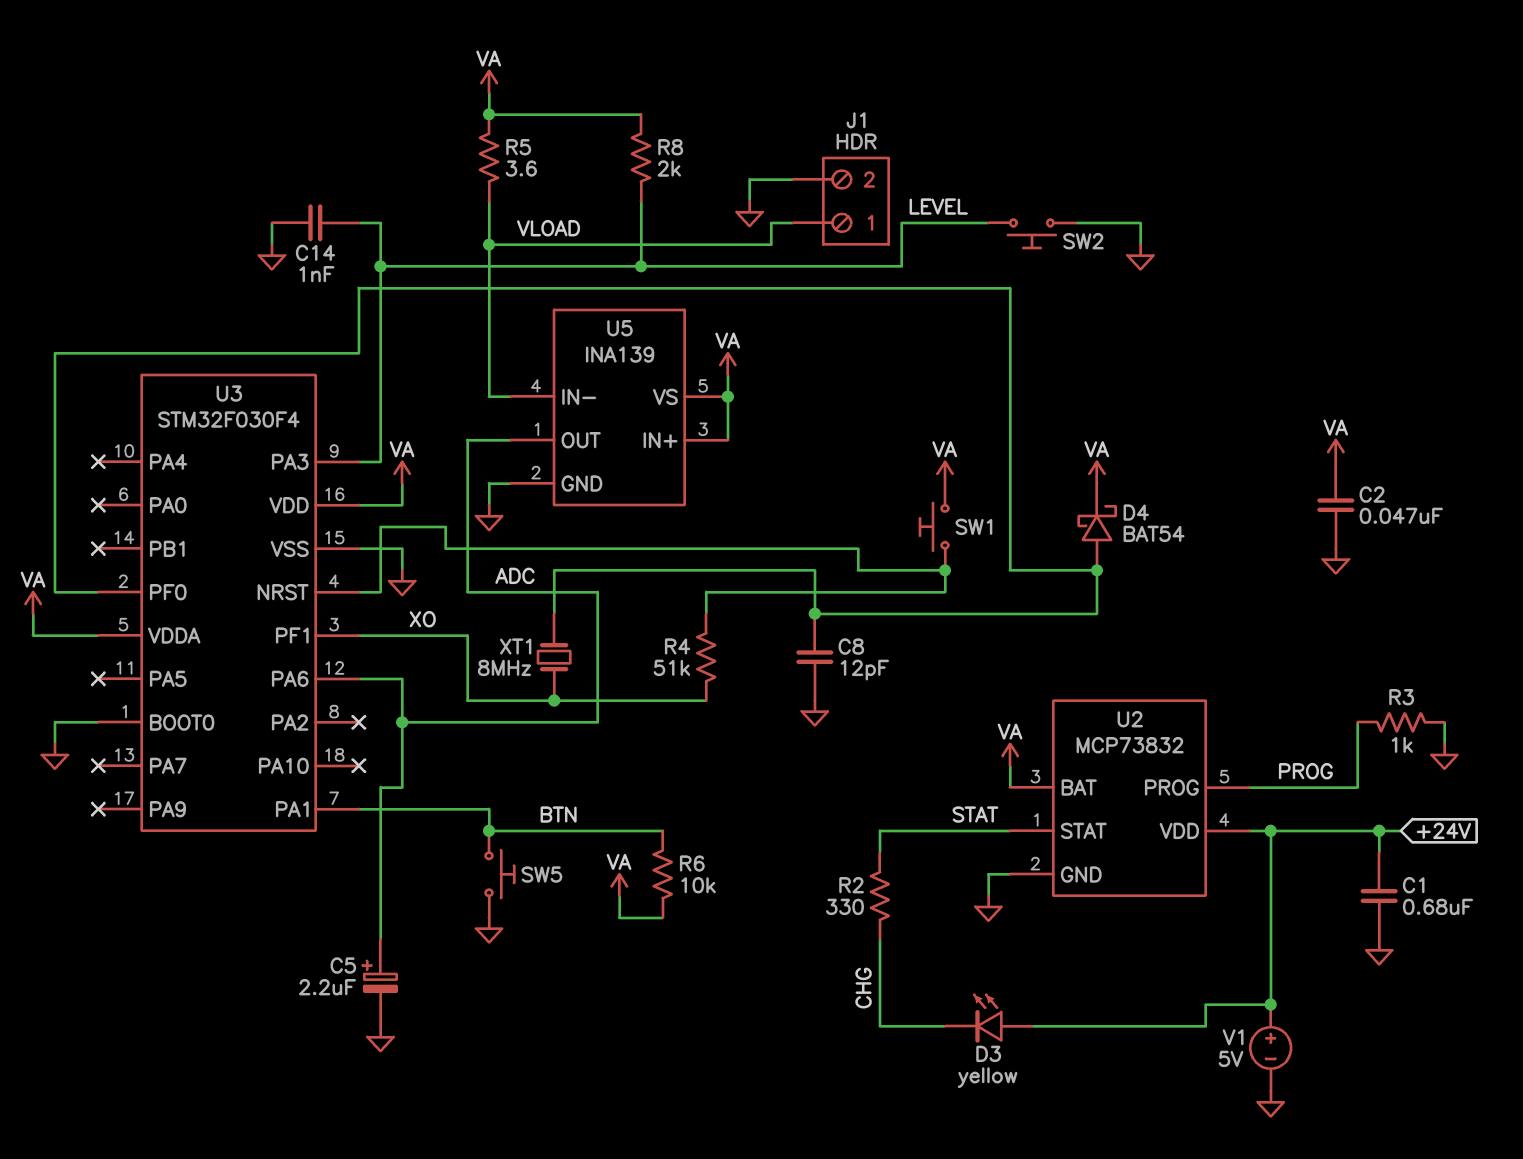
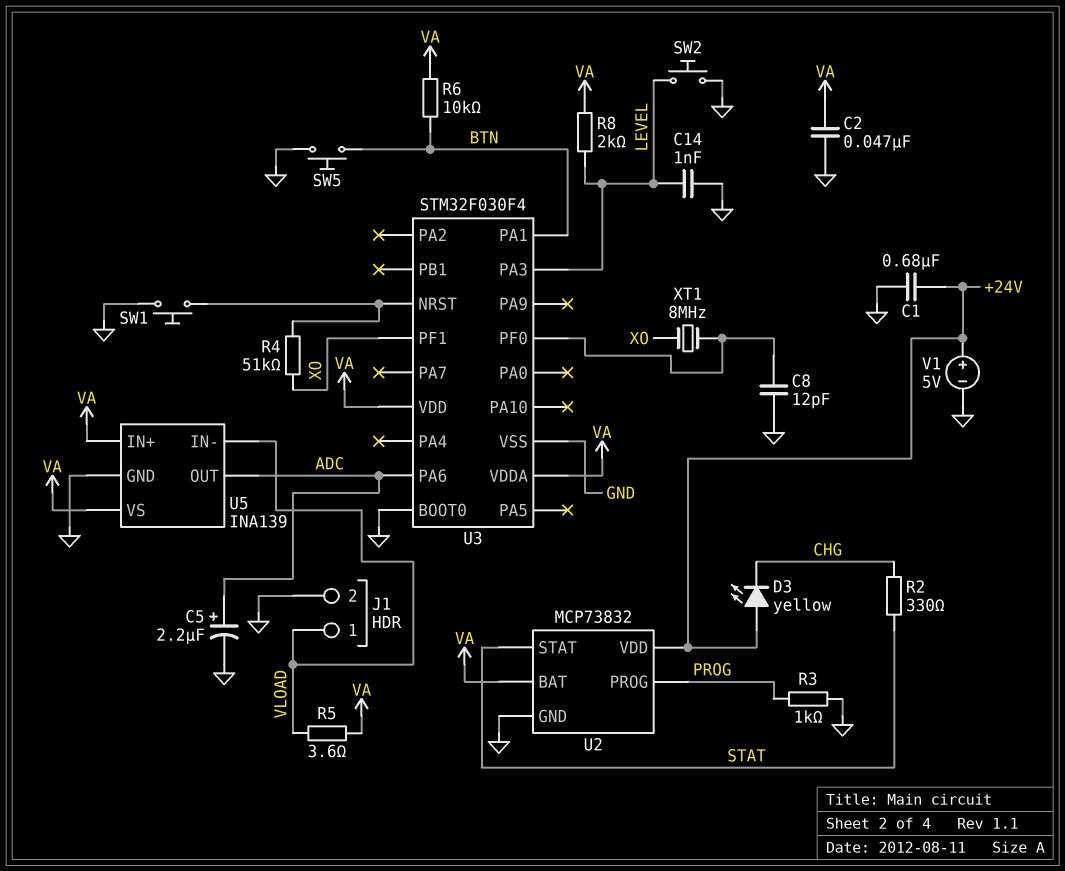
D4: schottky BAT54 (A U3/PF0, K VA) -> none
SW1: button (U3/NRST, VA) -> button (GND, U3/NRST)

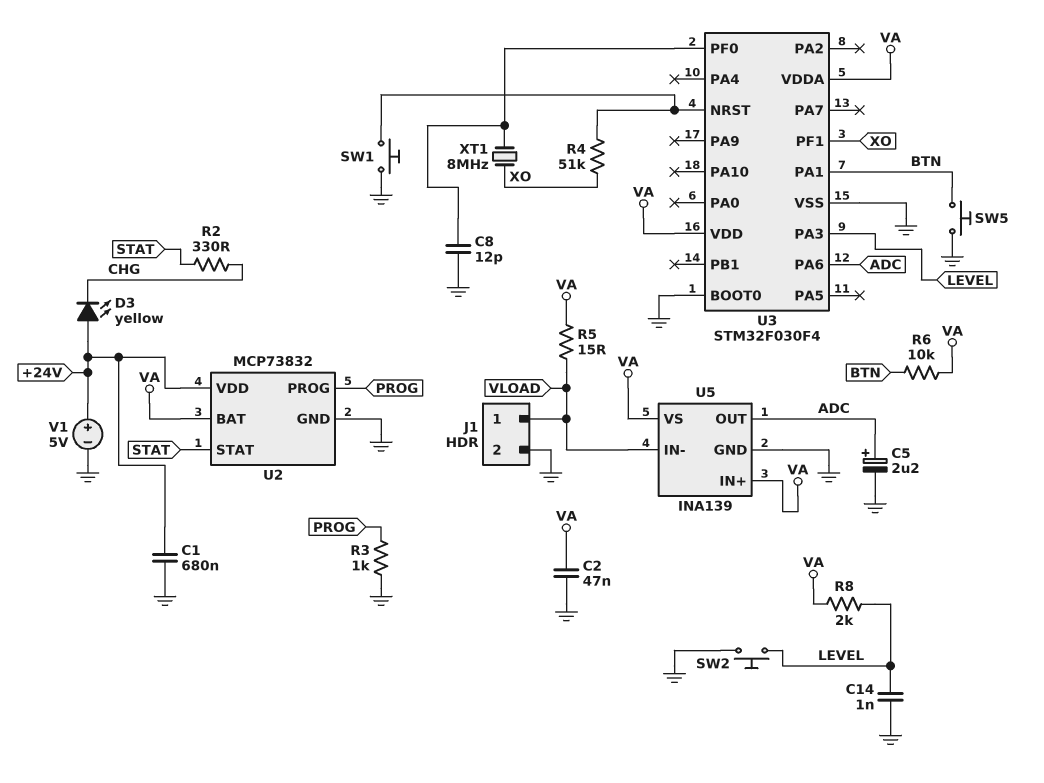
R5: 3.6 (VA, VLOAD) -> 15 (VA, VLOAD)

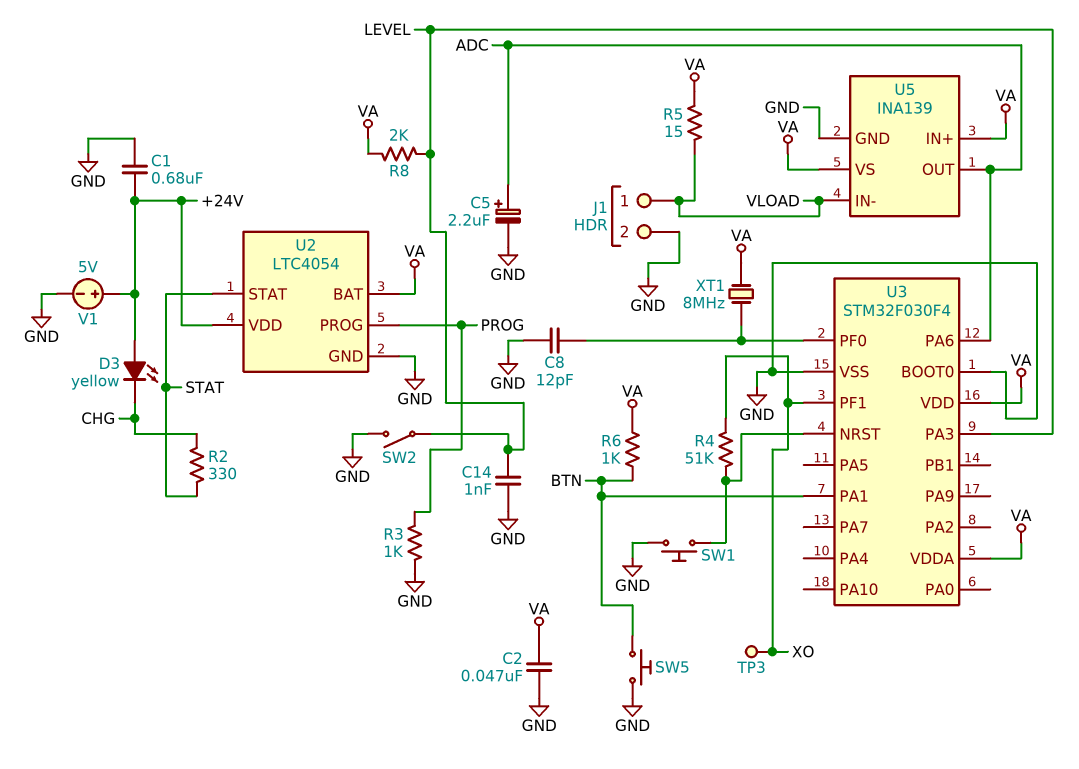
R6: 10k (BTN, VA) -> 1k (BTN, VA)
SW2: button (GND, LEVEL) -> switch (GND, LEVEL)
TP3: none -> test point (XO)
U2: MCP73832 -> LTC4054
XT1: 8MHz (U3/PF0, XO) -> 8MHz (U3/PF0, VA)

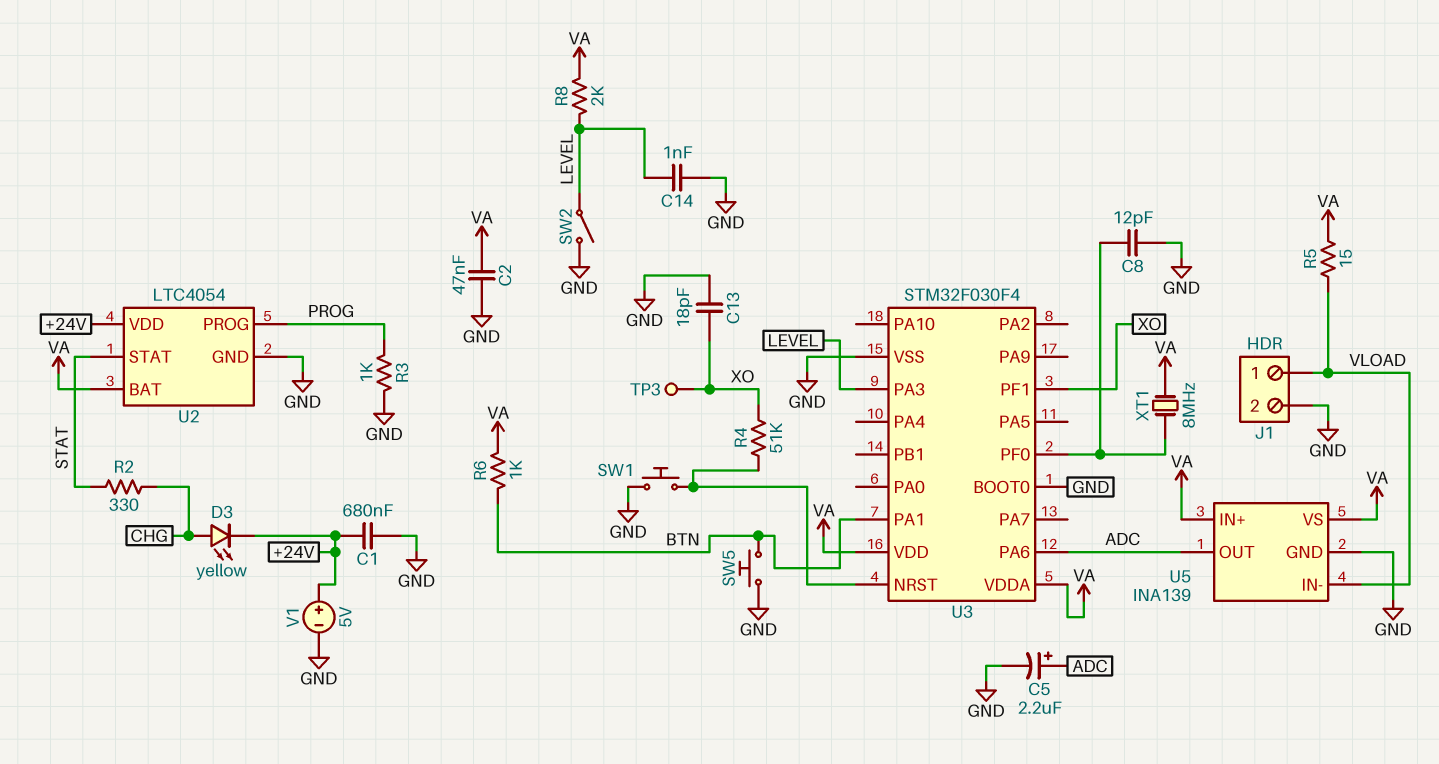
C13: none -> 18pF (GND, XO)
D3: LED yellow (A +24V, K CHG) -> LED yellow (A CHG, K +24V)

